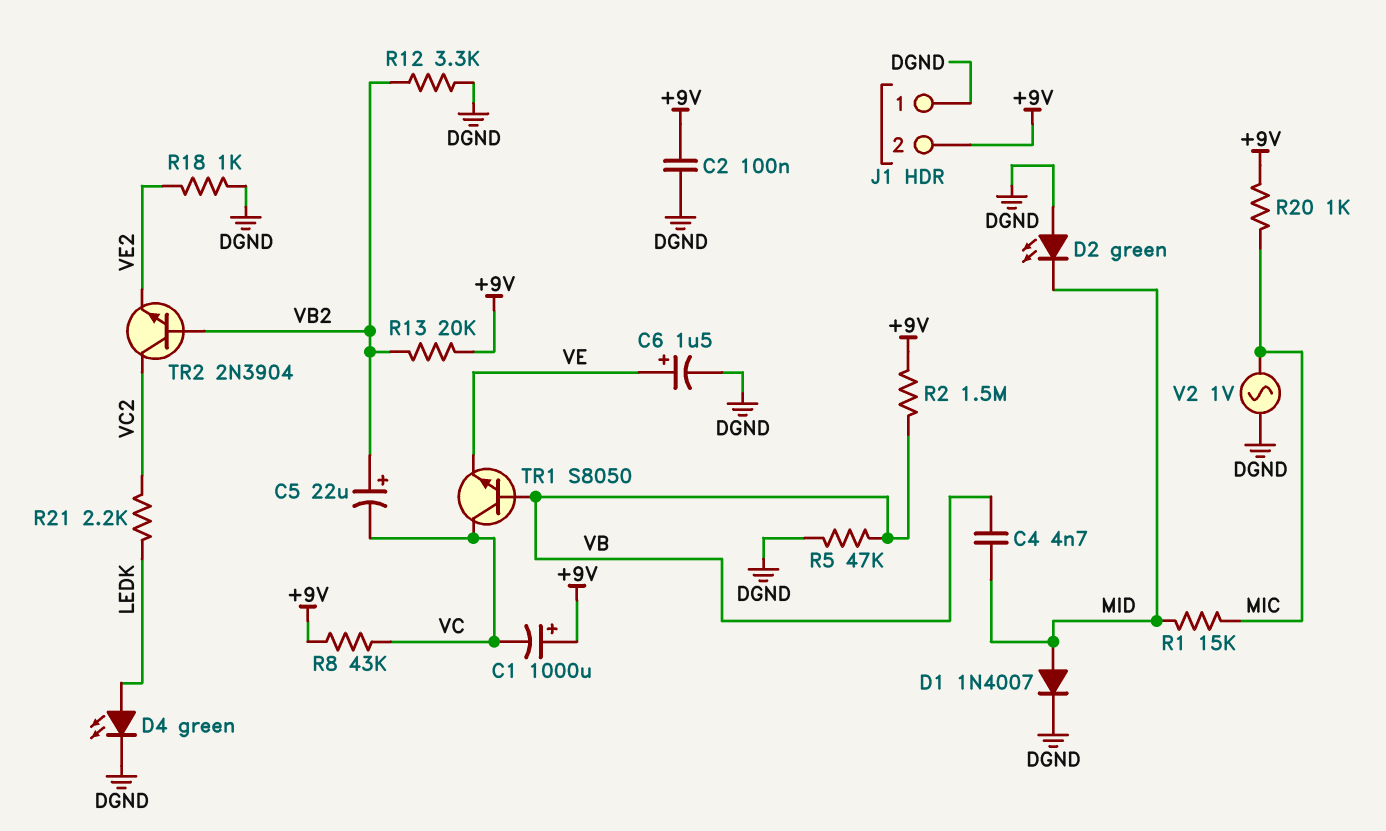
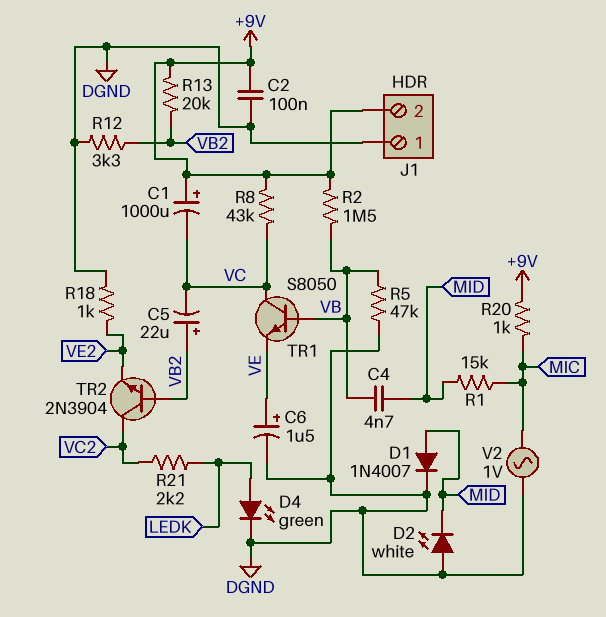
D2: LED green (A DGND, K MID) -> LED white (A DGND, K MID)

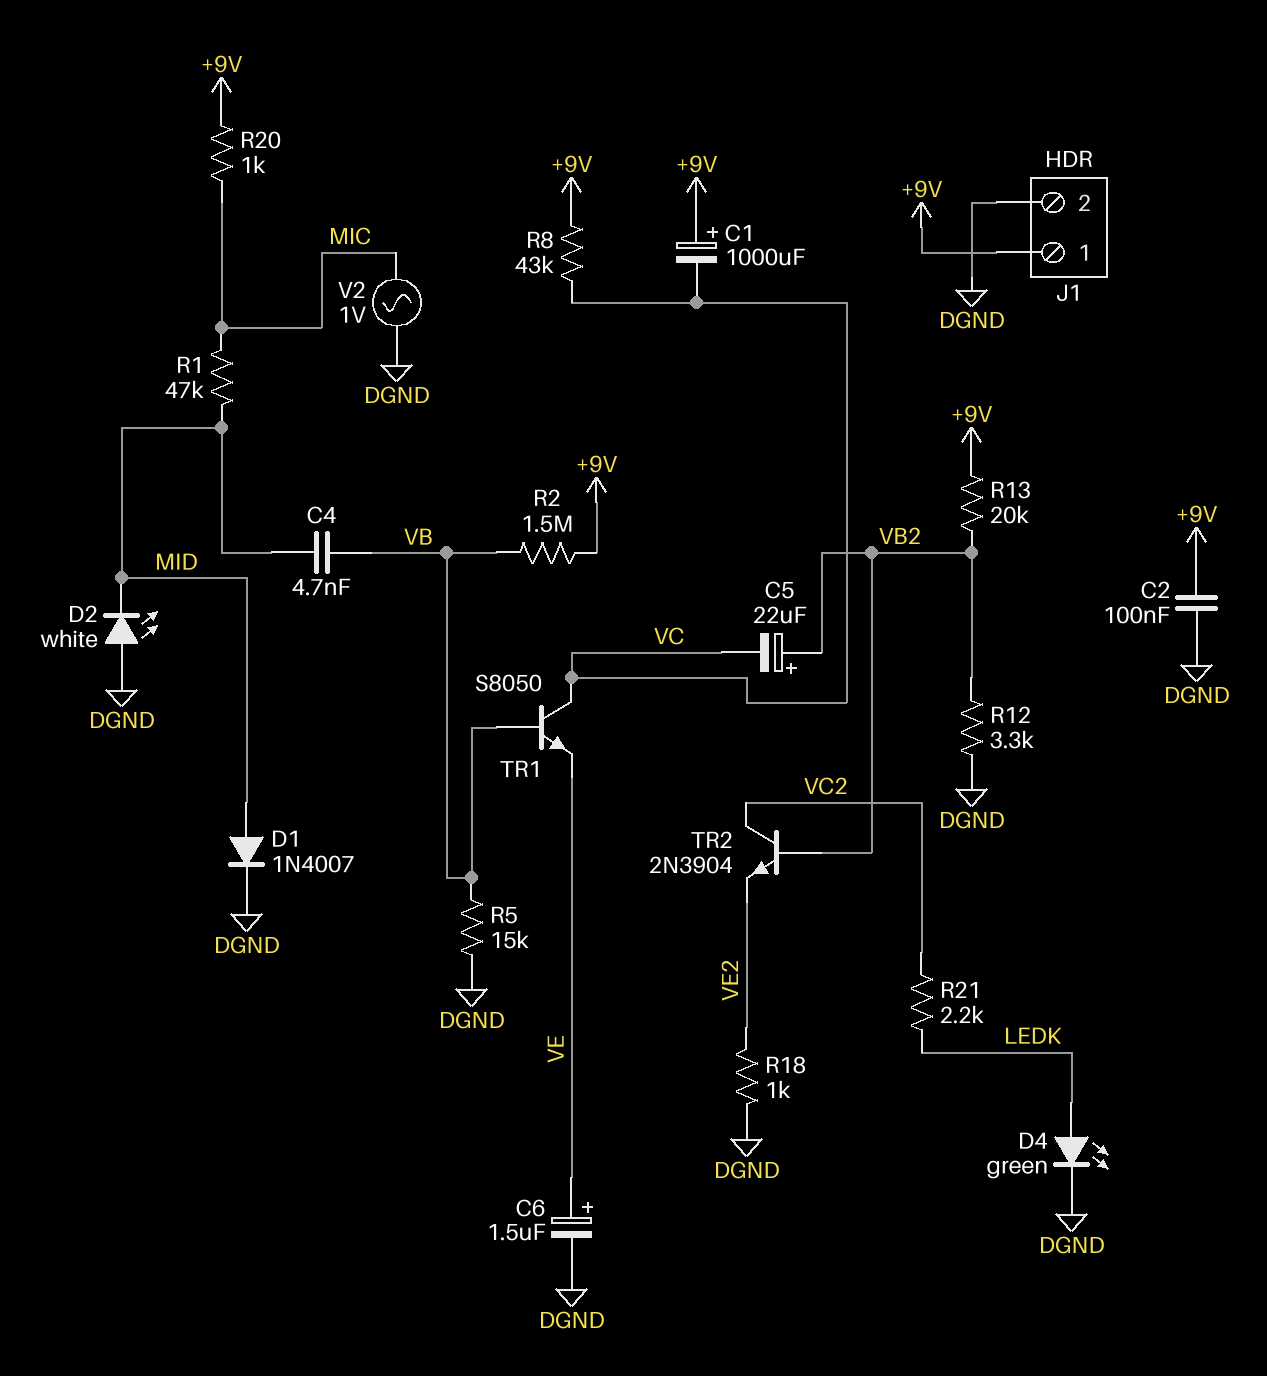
J1 pin 1: DGND -> +9V
J1 pin 2: +9V -> DGND
R1: 15k (MIC, MID) -> 47k (MIC, MID)
R5: 47k (DGND, VB) -> 15k (DGND, VB)

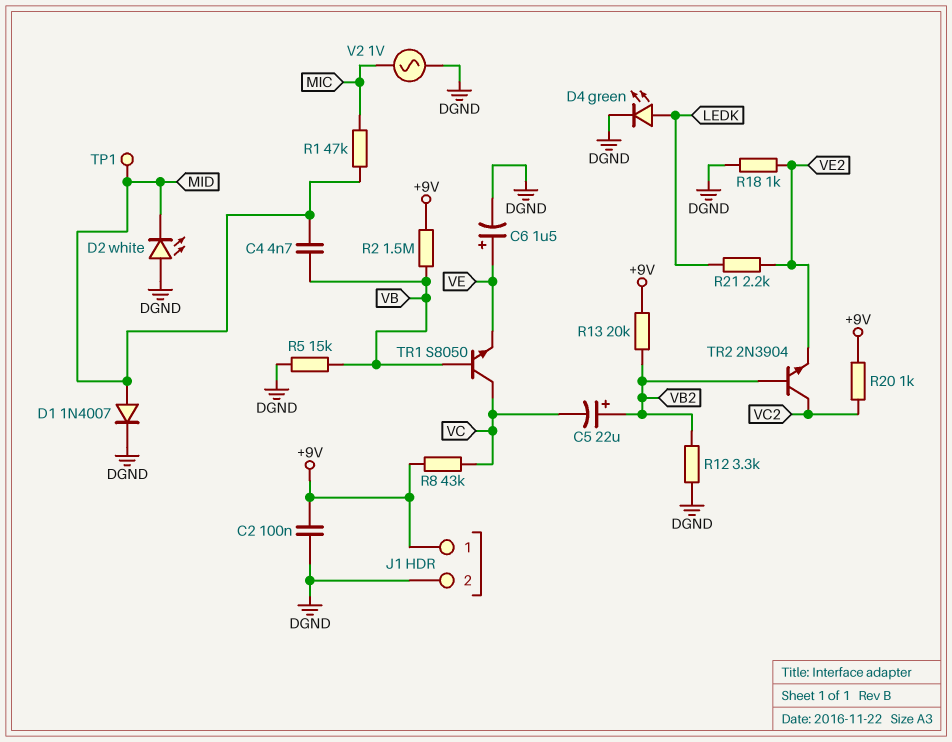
C1: 1000uF (plus +9V, minus VC) -> none
R20: 1k (+9V, MIC) -> 1k (+9V, VC2)
R21: 2.2k (LEDK, VC2) -> 2.2k (LEDK, VE2)
TP1: none -> test point (MID)

